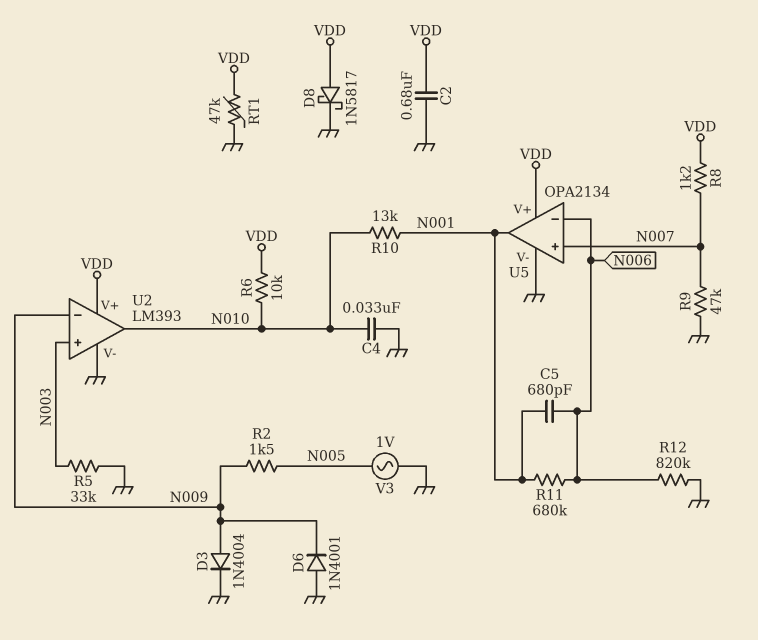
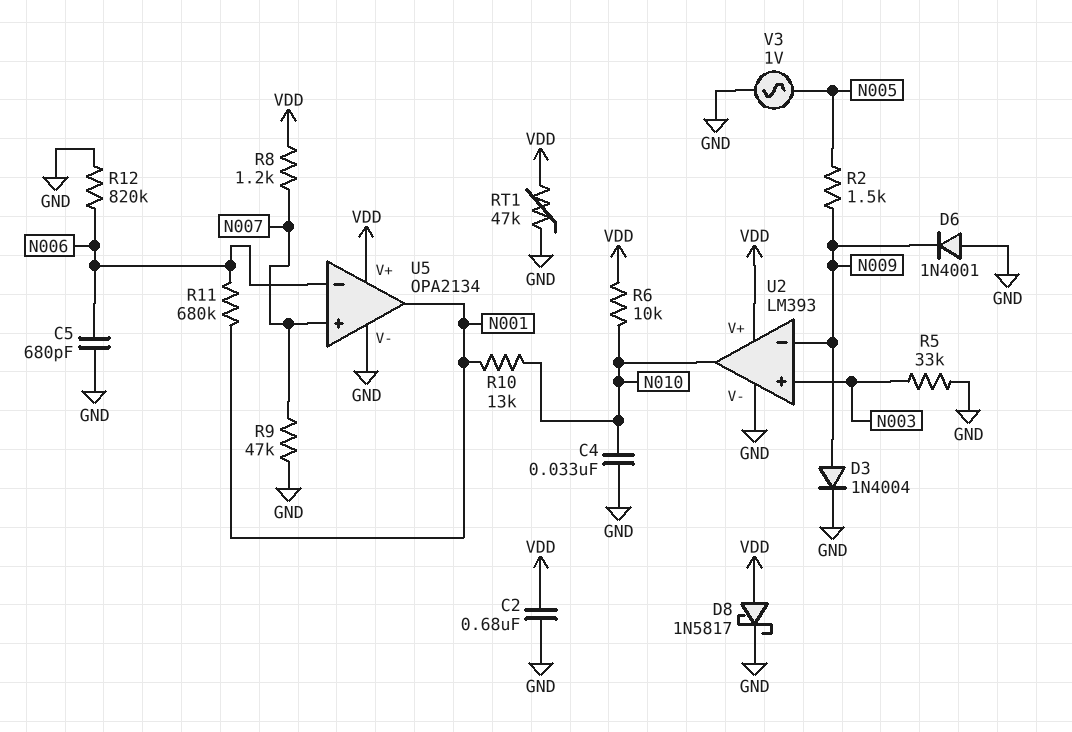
C5: 680pF (N001, N006) -> 680pF (GND, N006)

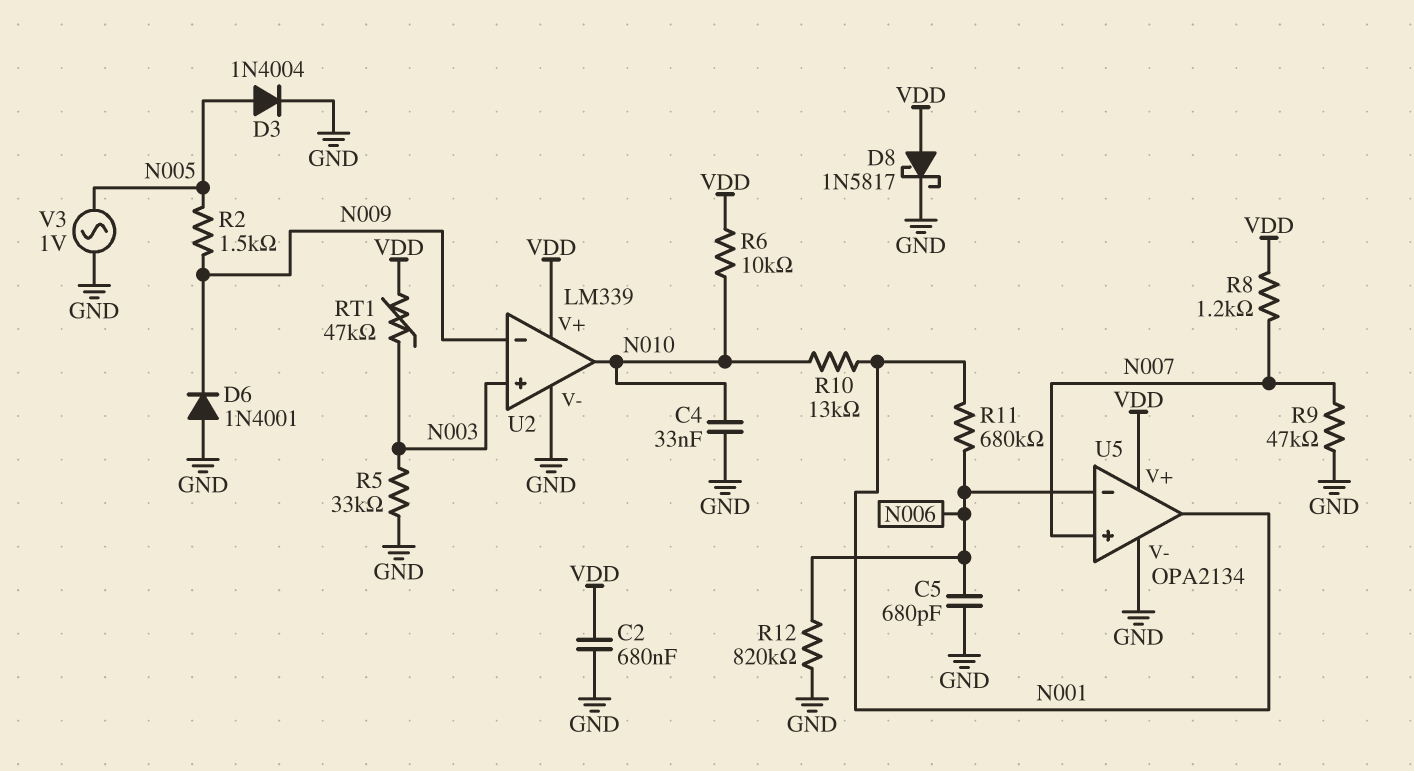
D3: diode 1N4004 (A N009, K GND) -> diode 1N4004 (A N005, K GND)
RT1: 47k (GND, VDD) -> 47k (N003, VDD)
U2: LM393 -> LM339

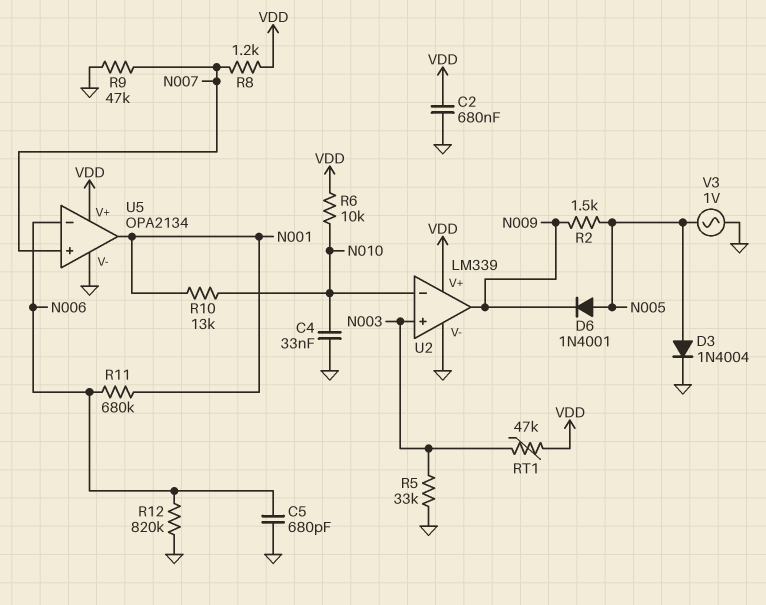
D6: diode 1N4001 (A GND, K N009) -> diode 1N4001 (A N005, K N009)
D8: schottky 1N5817 (A VDD, K GND) -> none
U2 pin in-: N009 -> N010
U2 pin out: N010 -> N009

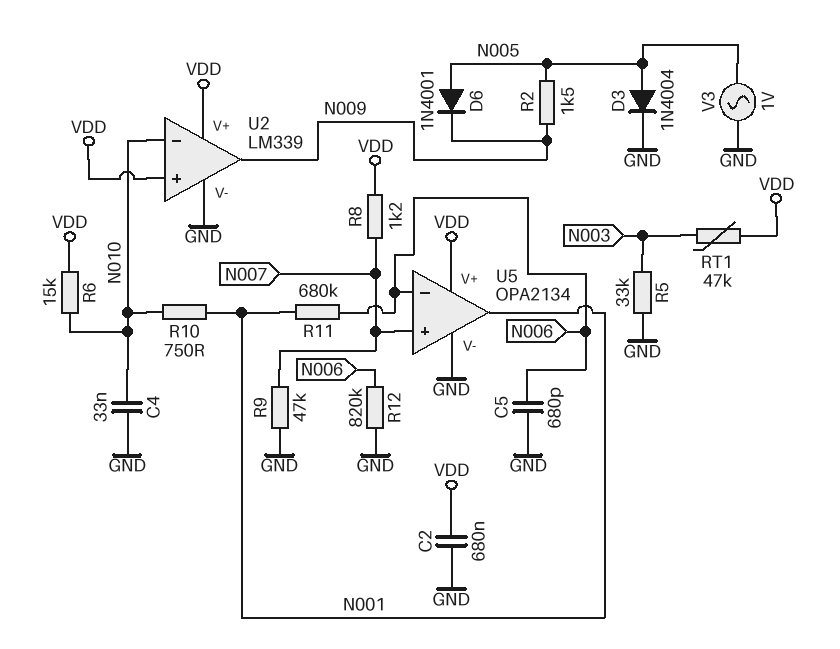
R6: 10k (N010, VDD) -> 15k (N010, VDD)
R10: 13k (N001, N010) -> 750 (N001, N010)
U2 pin in+: N003 -> VDD

